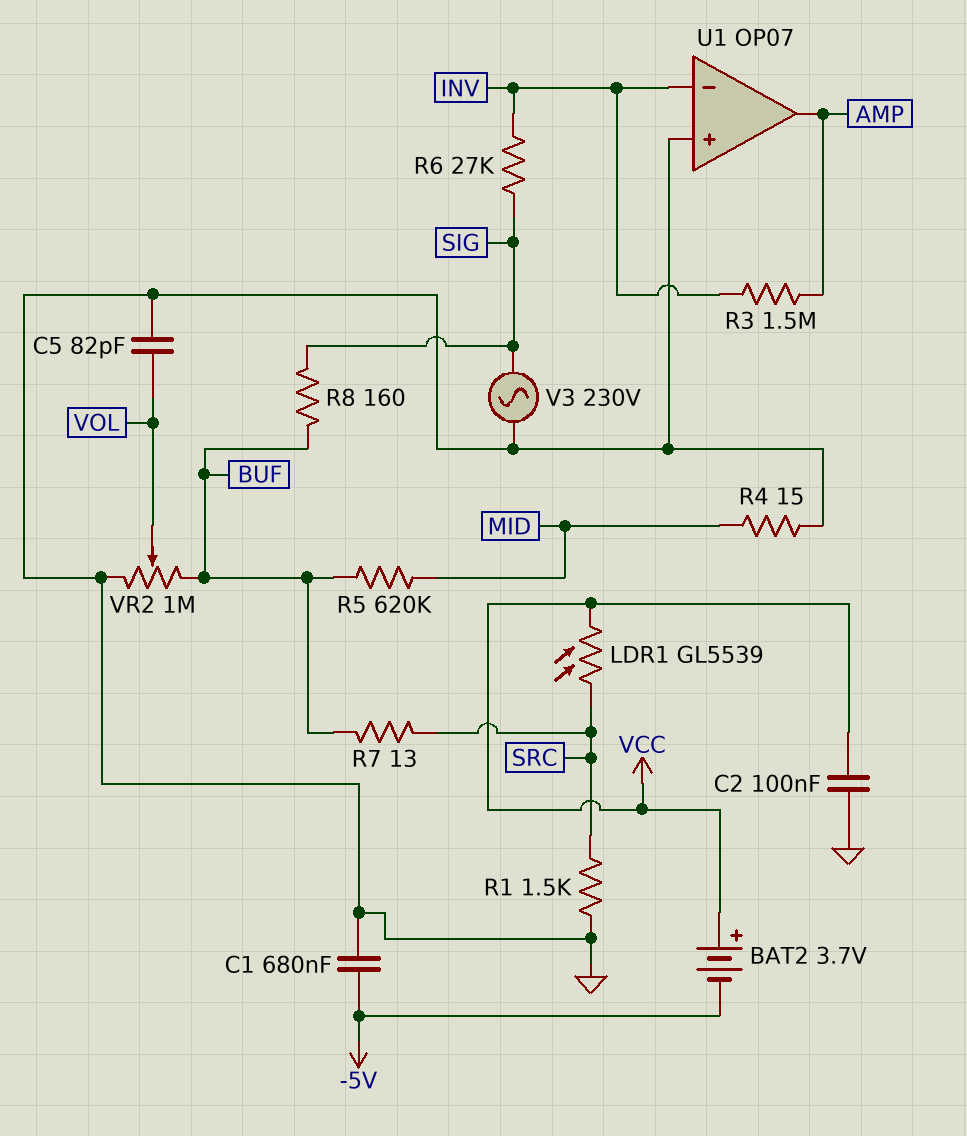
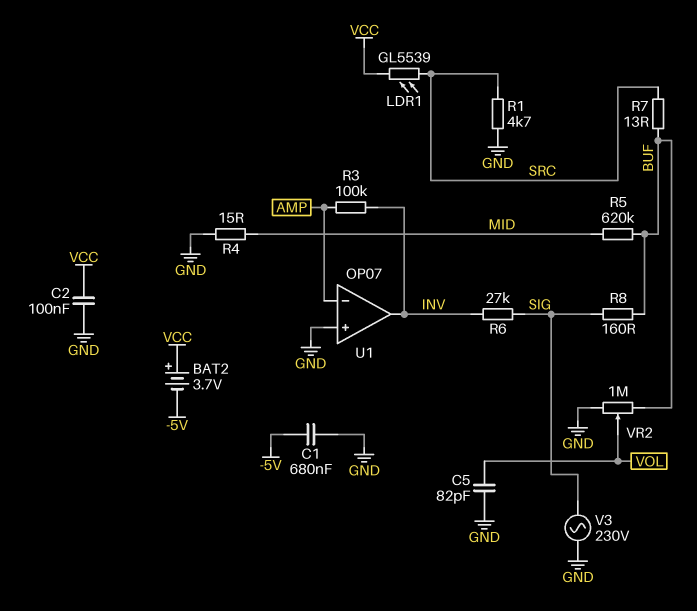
R1: 1.5k (GND, SRC) -> 4.7k (GND, SRC)
R3: 1.5M (AMP, INV) -> 100k (AMP, INV)
U1 pin in-: INV -> AMP
U1 pin out: AMP -> INV

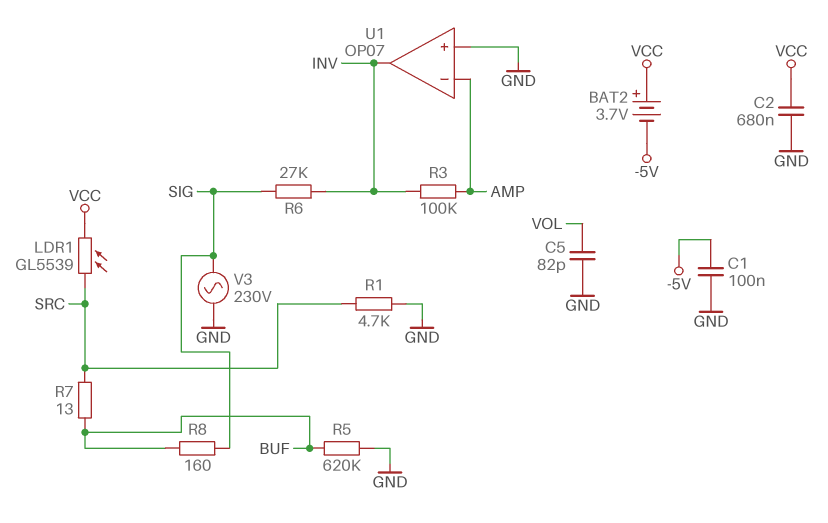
C1: 680nF (-5V, GND) -> 100nF (-5V, GND)
C2: 100nF (GND, VCC) -> 680nF (GND, VCC)
R4: 15 (GND, MID) -> none
R5: 620k (BUF, MID) -> 620k (BUF, GND)
VR2: 1M (BUF, GND, wiper VOL) -> none

